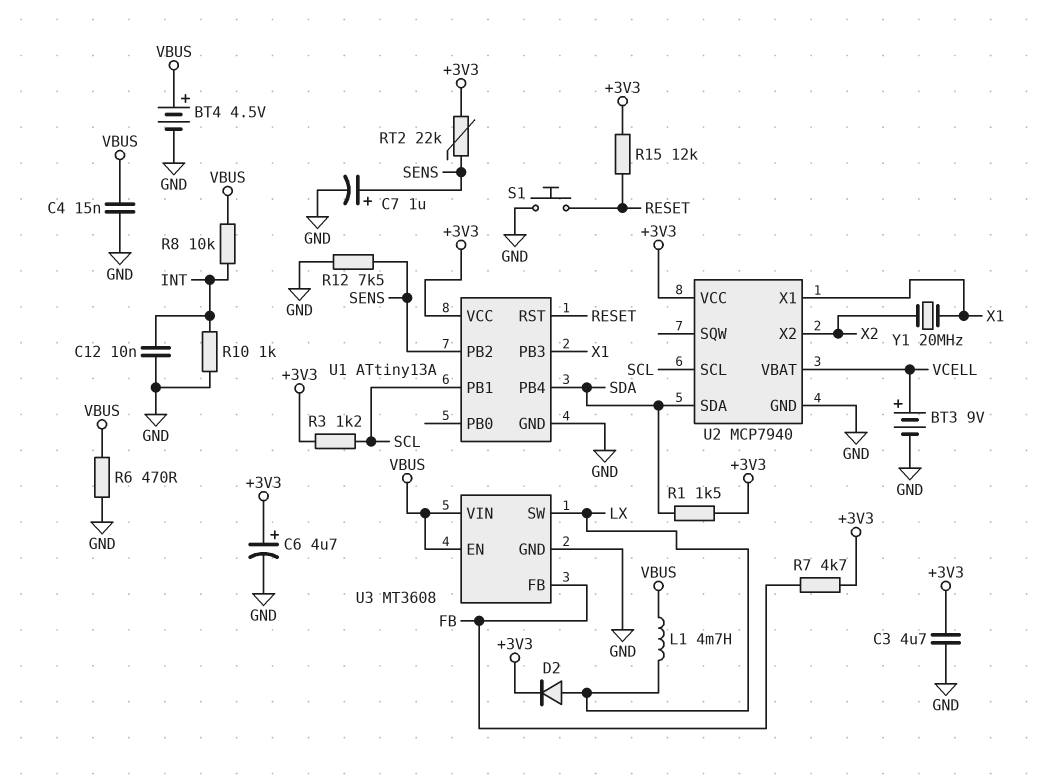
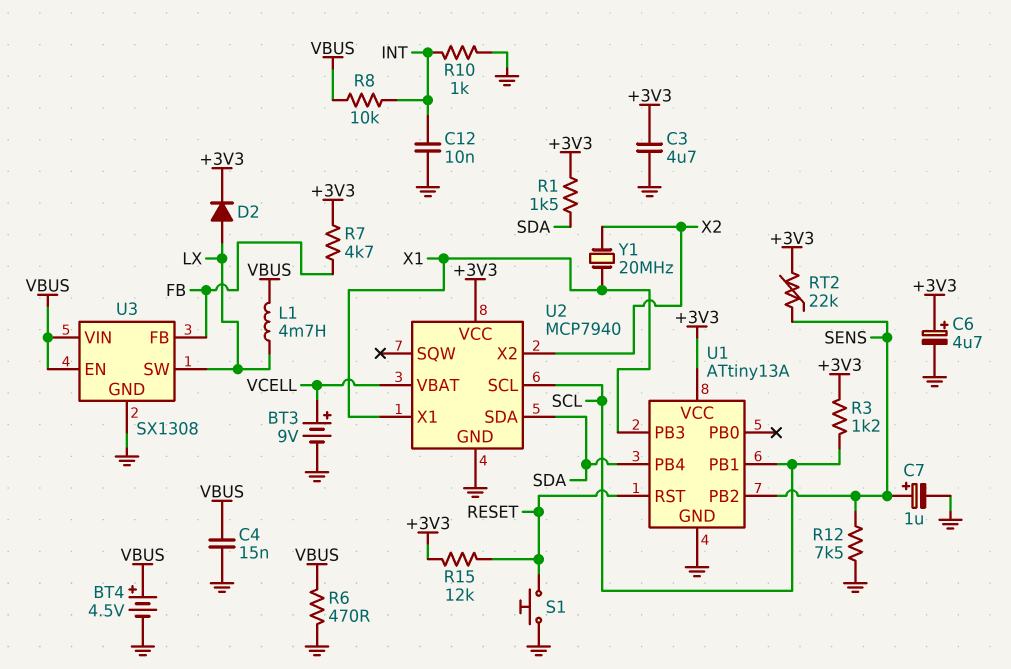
U3: MT3608 -> SX1308

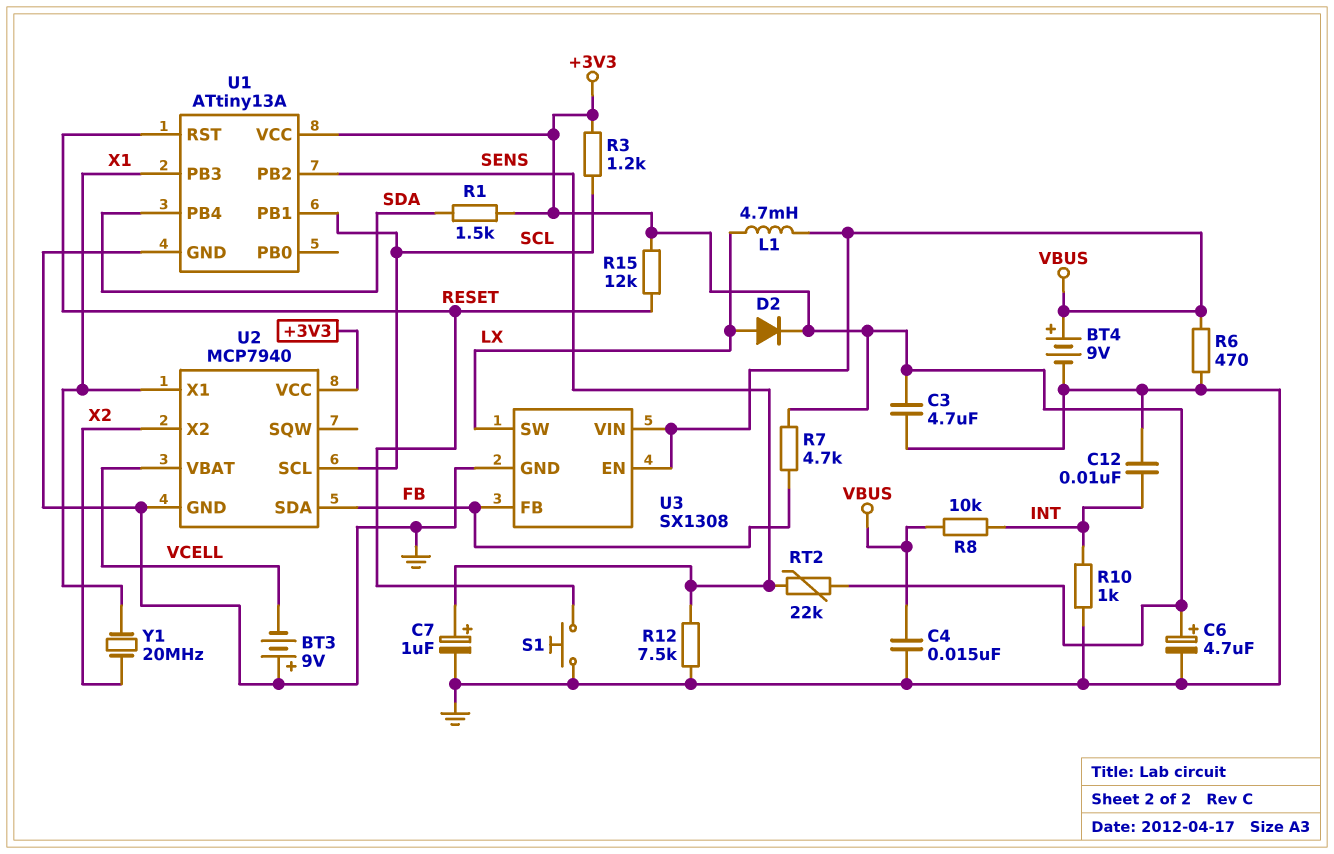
BT3: 9V (plus VCELL, minus GND) -> 9V (plus GND, minus VCELL)
BT4: 4.5V (plus VBUS, minus GND) -> 9V (plus VBUS, minus GND)
U2 pin SDA: SDA -> FB

